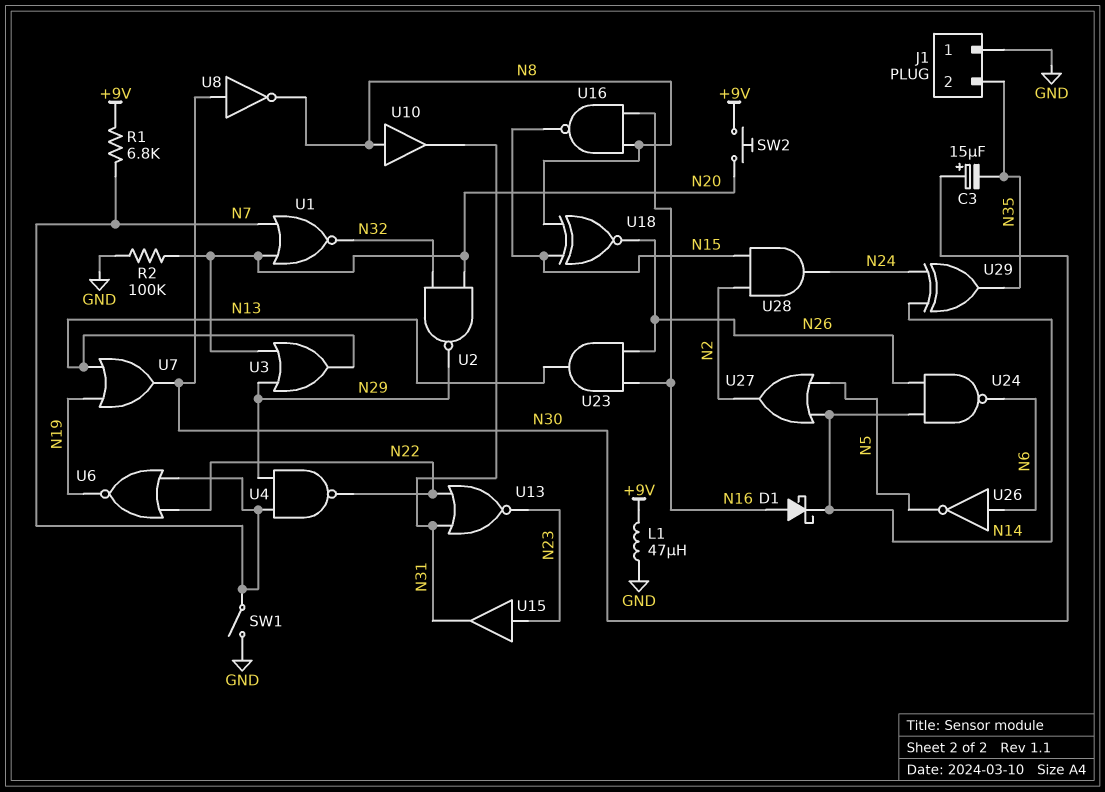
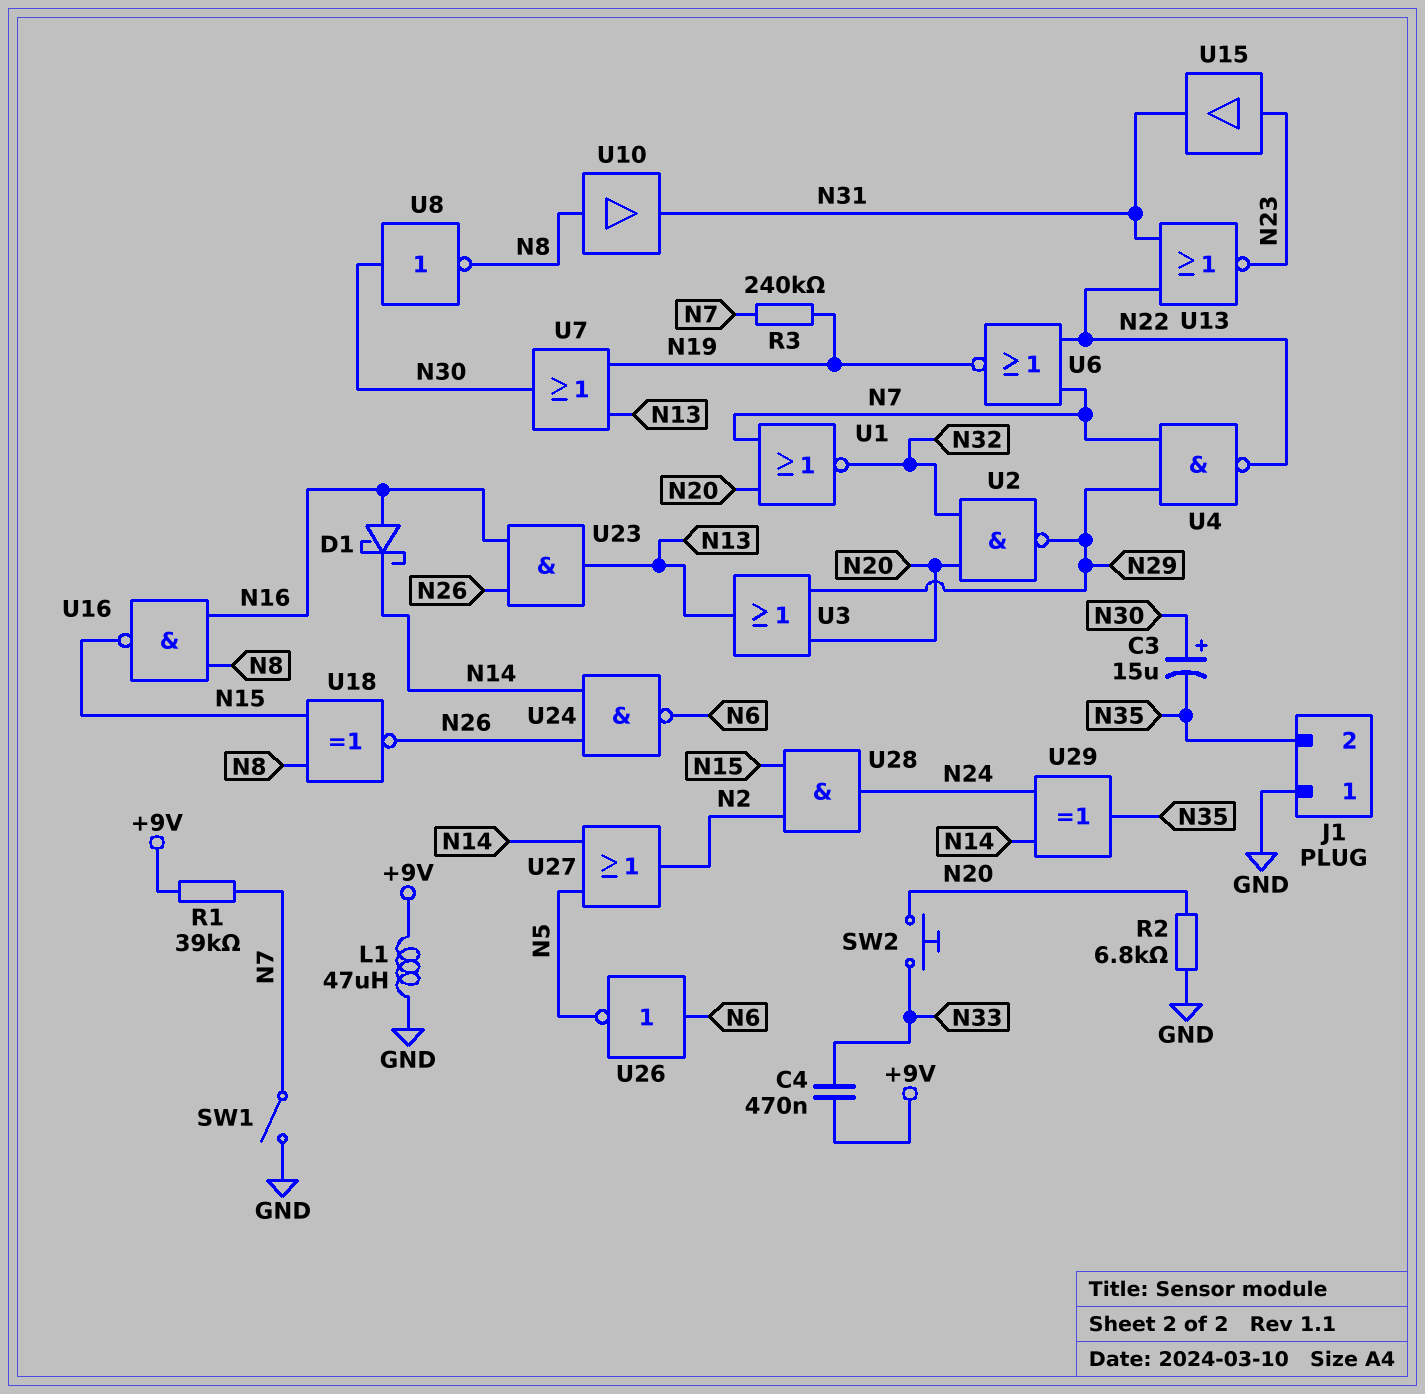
C4: none -> 470nF (+9V, N33)
R1: 6.8k (+9V, N7) -> 39k (+9V, N7)
R2: 100k (GND, N20) -> 6.8k (GND, N20)
R3: none -> 240k (N7, N19)
SW2: button (+9V, N20) -> button (N20, N33)

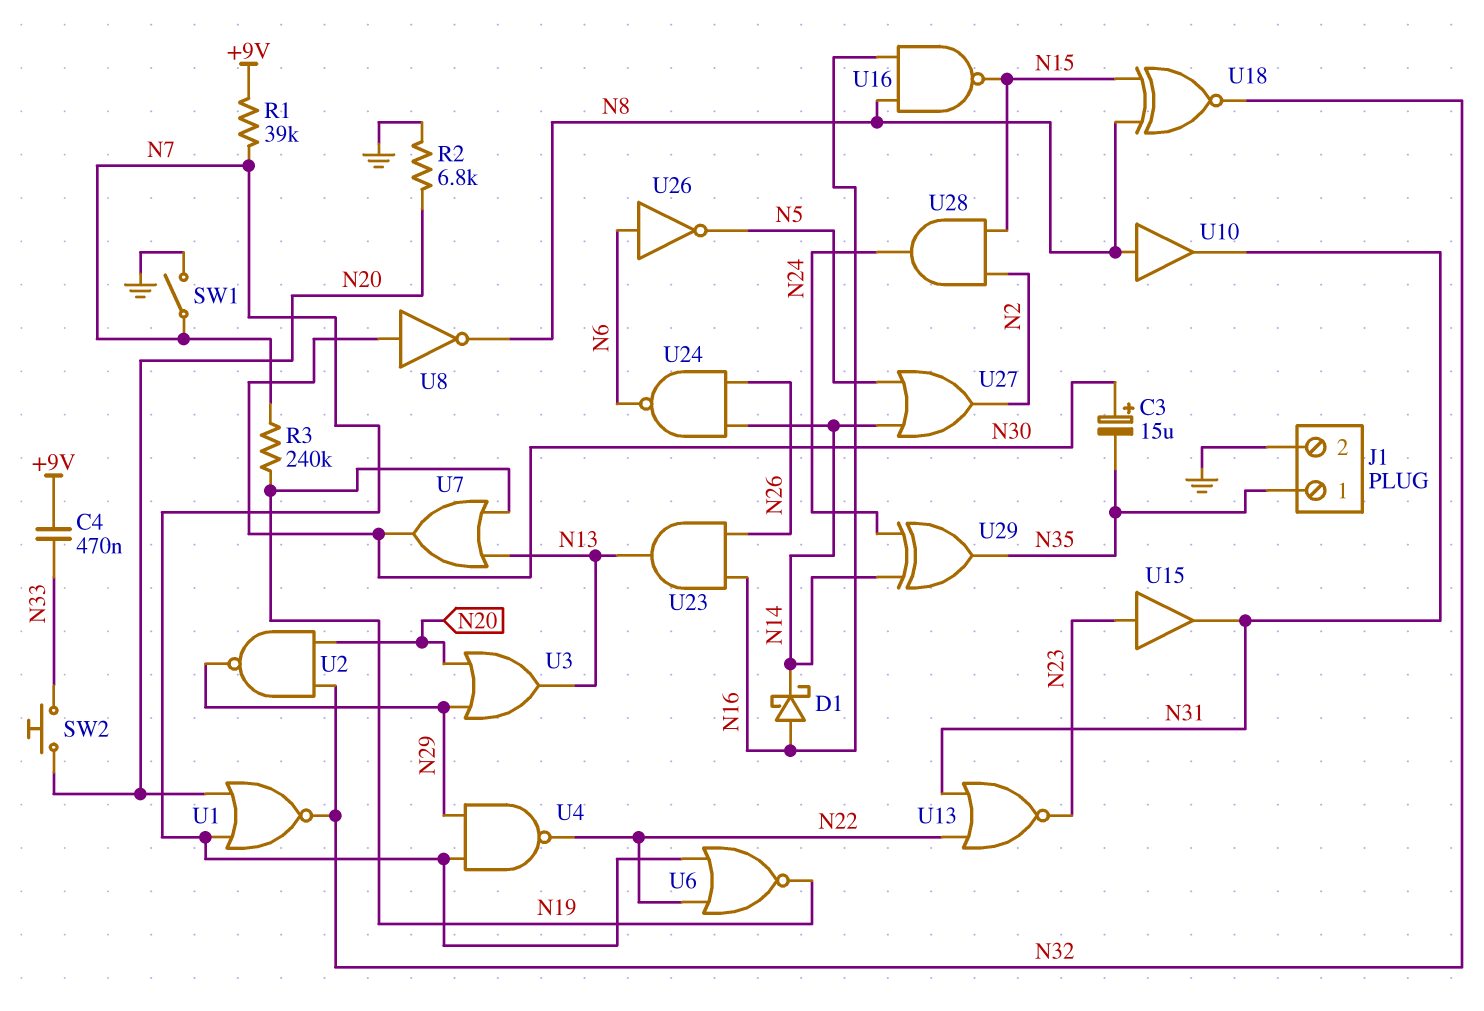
J1 pin 1: GND -> N35
J1 pin 2: N35 -> GND
L1: 47uH (+9V, GND) -> none
U18: XNOR (in N8, in N15, out N26) -> XNOR (in N8, in N15, out N32)

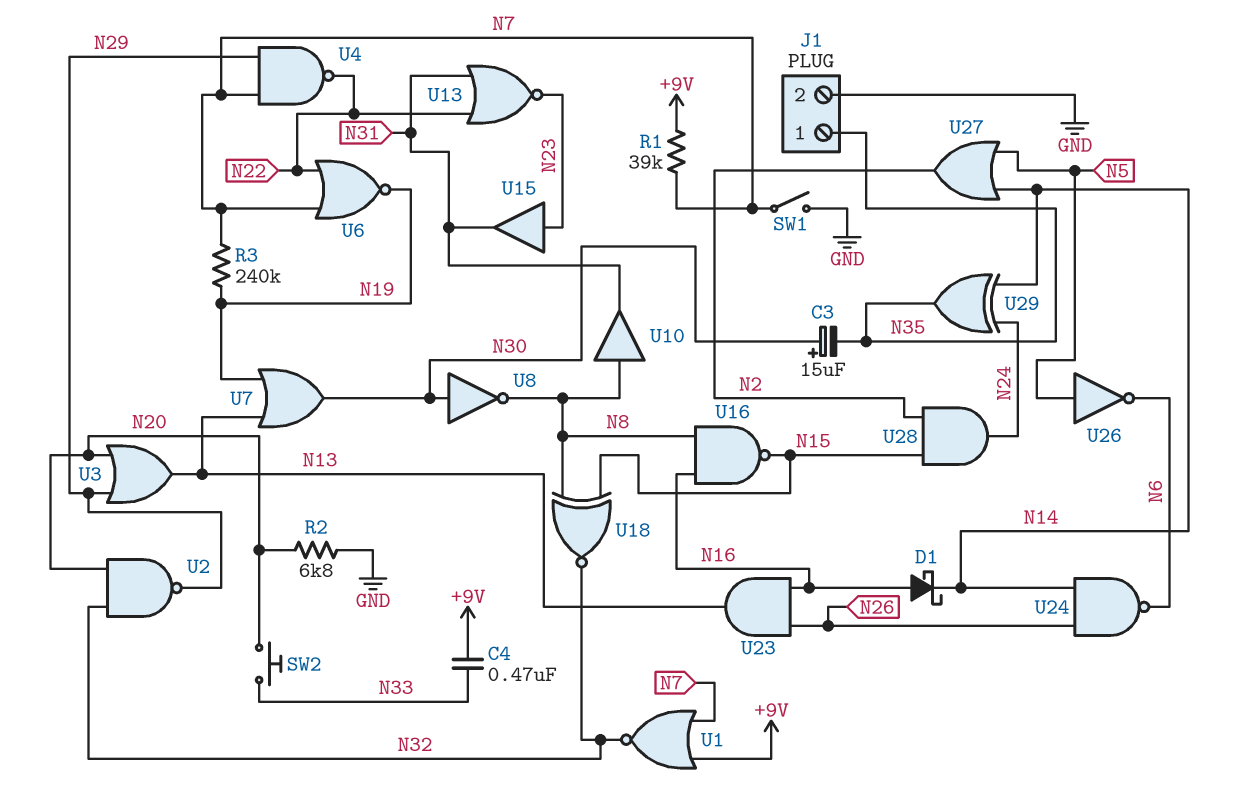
U1: NOR (in N7, in N20, out N32) -> NOR (in +9V, in N7, out N32)
U26: NOT (in N6, out N5) -> NOT (in N5, out N6)

